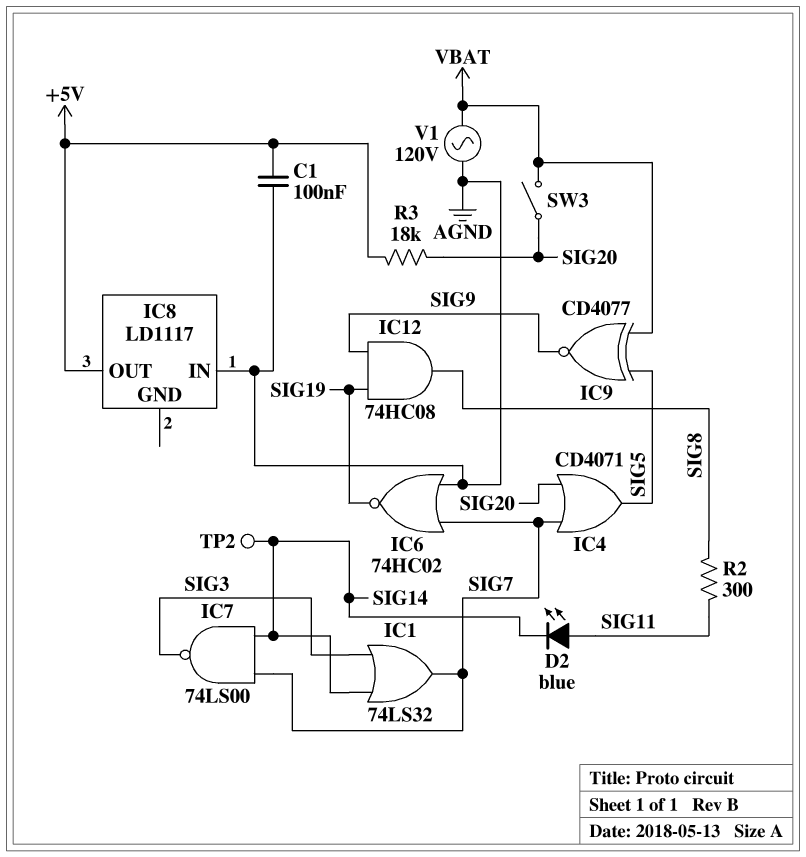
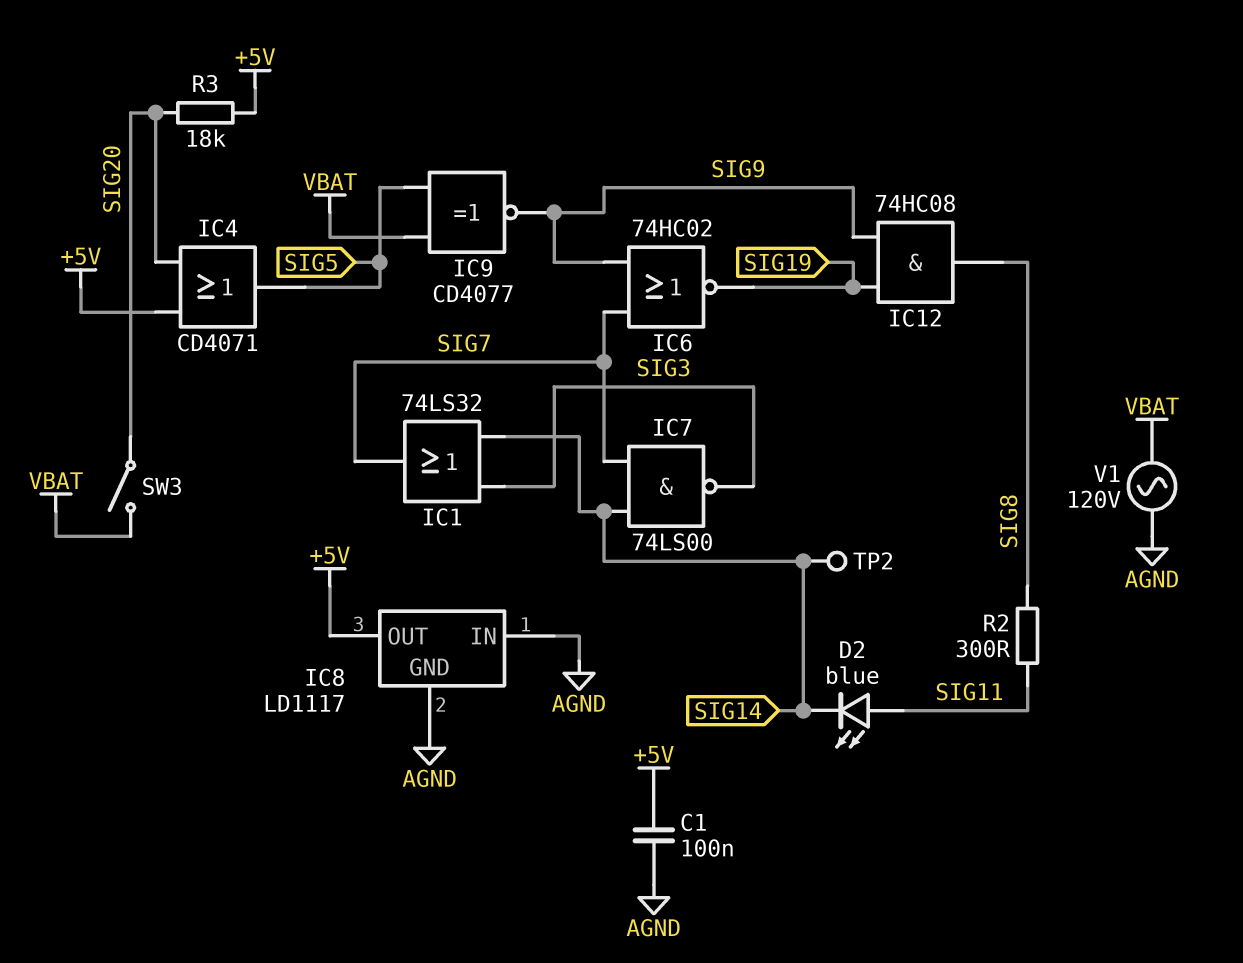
IC4: OR CD4071 (in SIG7, in SIG20, out SIG5) -> OR CD4071 (in +5V, in SIG20, out SIG5)
IC6: NOR 74HC02 (in AGND, in SIG7, out SIG19) -> NOR 74HC02 (in SIG7, in SIG9, out SIG19)
IC8 pin GND: none -> AGND

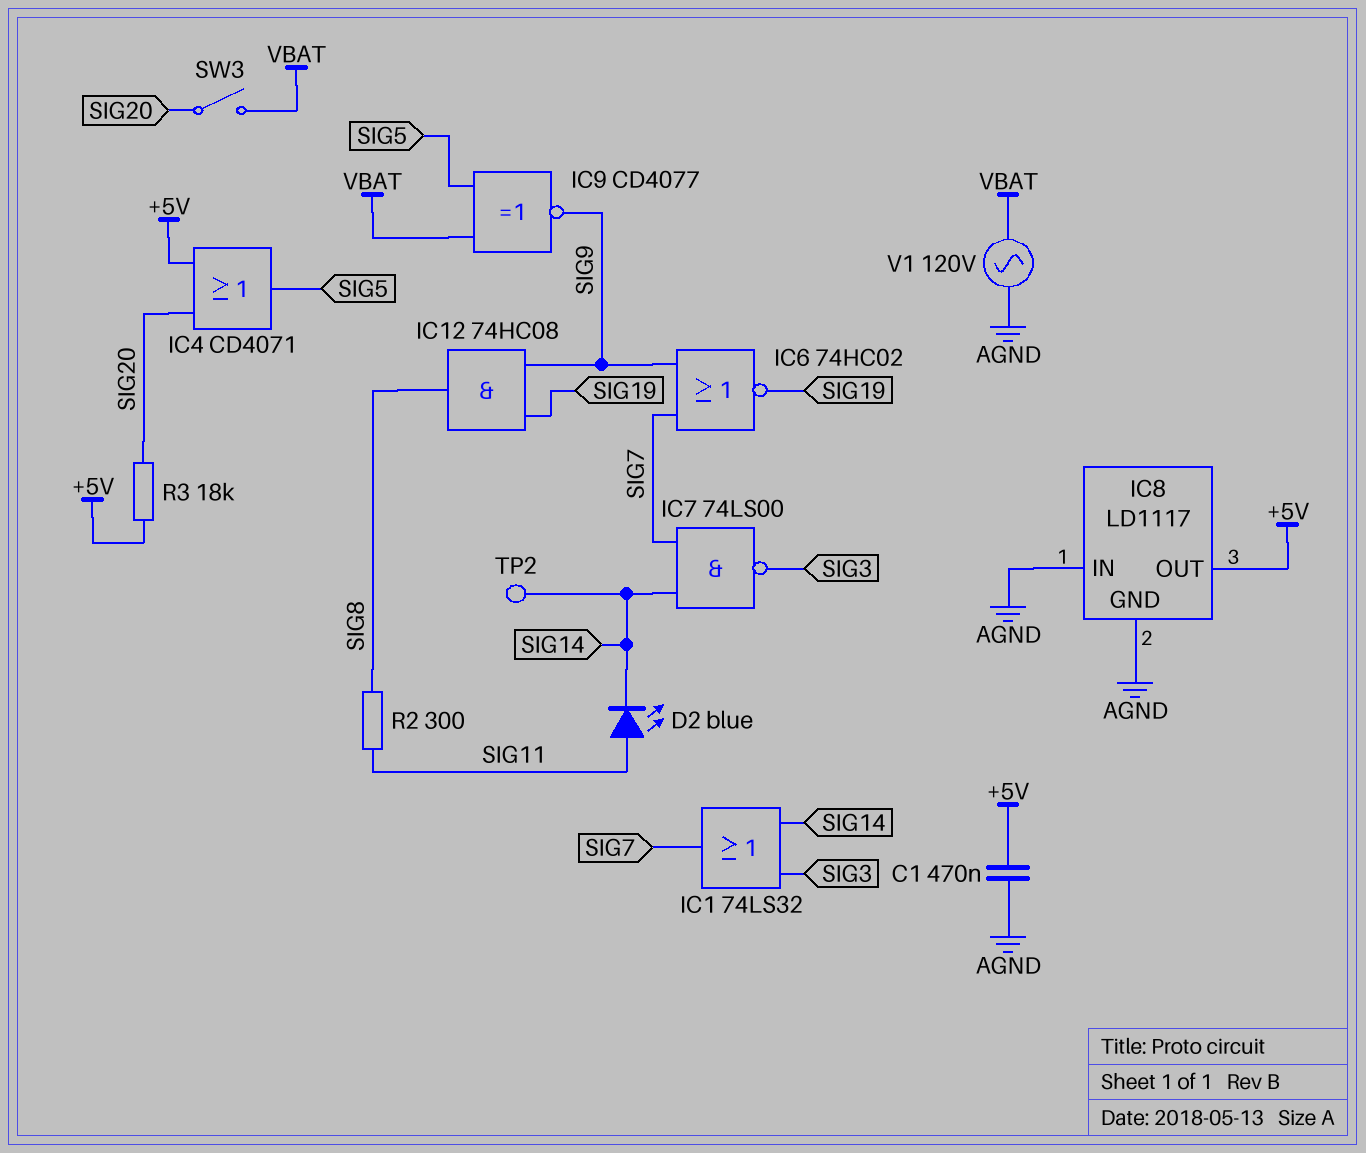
C1: 100nF (+5V, AGND) -> 470nF (+5V, AGND)

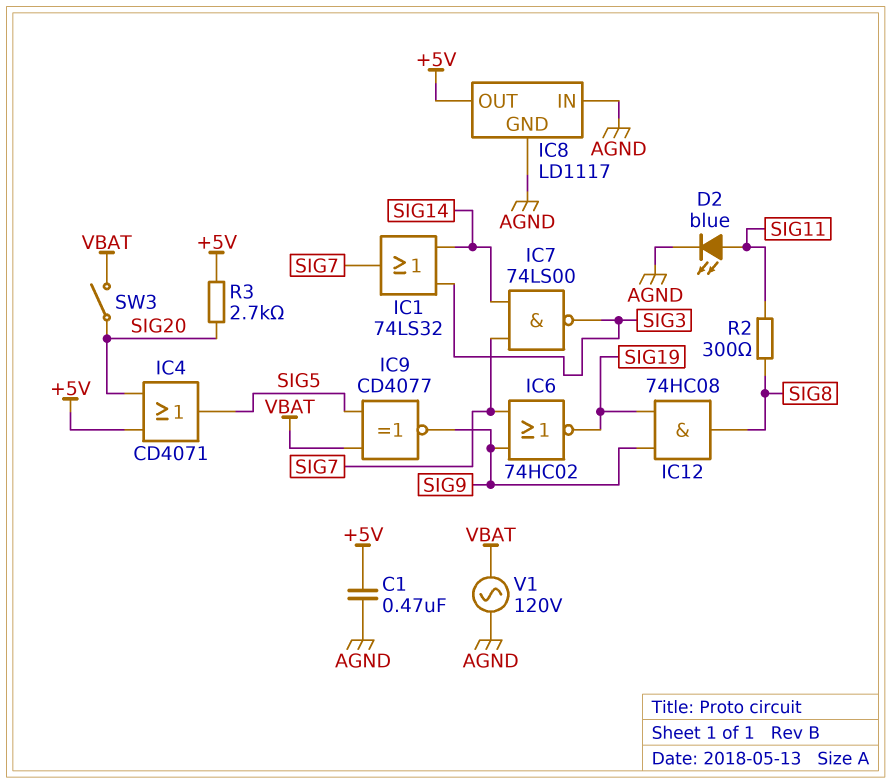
D2: LED blue (A SIG11, K SIG14) -> LED blue (A SIG11, K AGND)
R3: 18k (+5V, SIG20) -> 2.7k (+5V, SIG20)
TP2: test point (SIG14) -> none

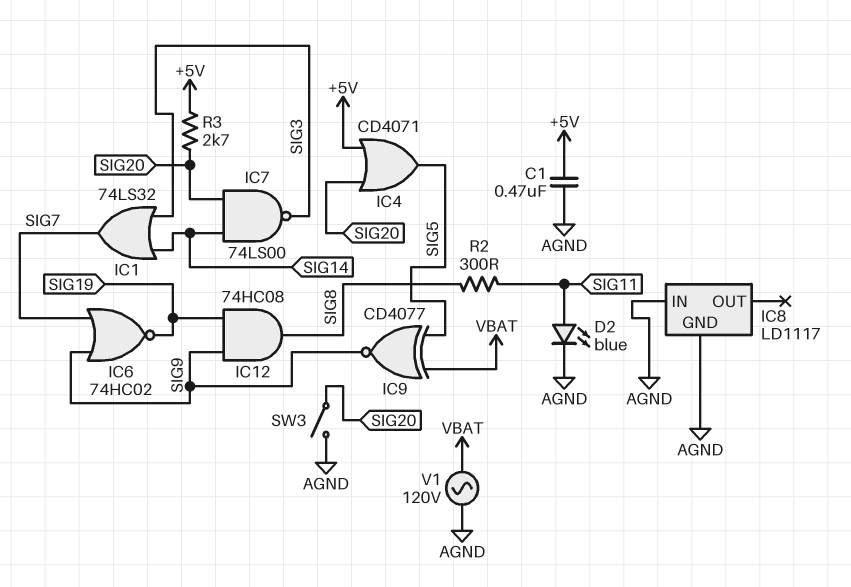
IC7: NAND 74LS00 (in SIG7, in SIG14, out SIG3) -> NAND 74LS00 (in SIG14, in SIG20, out SIG3)
IC8 pin OUT: +5V -> none
SW3: switch (SIG20, VBAT) -> switch (AGND, SIG20)

